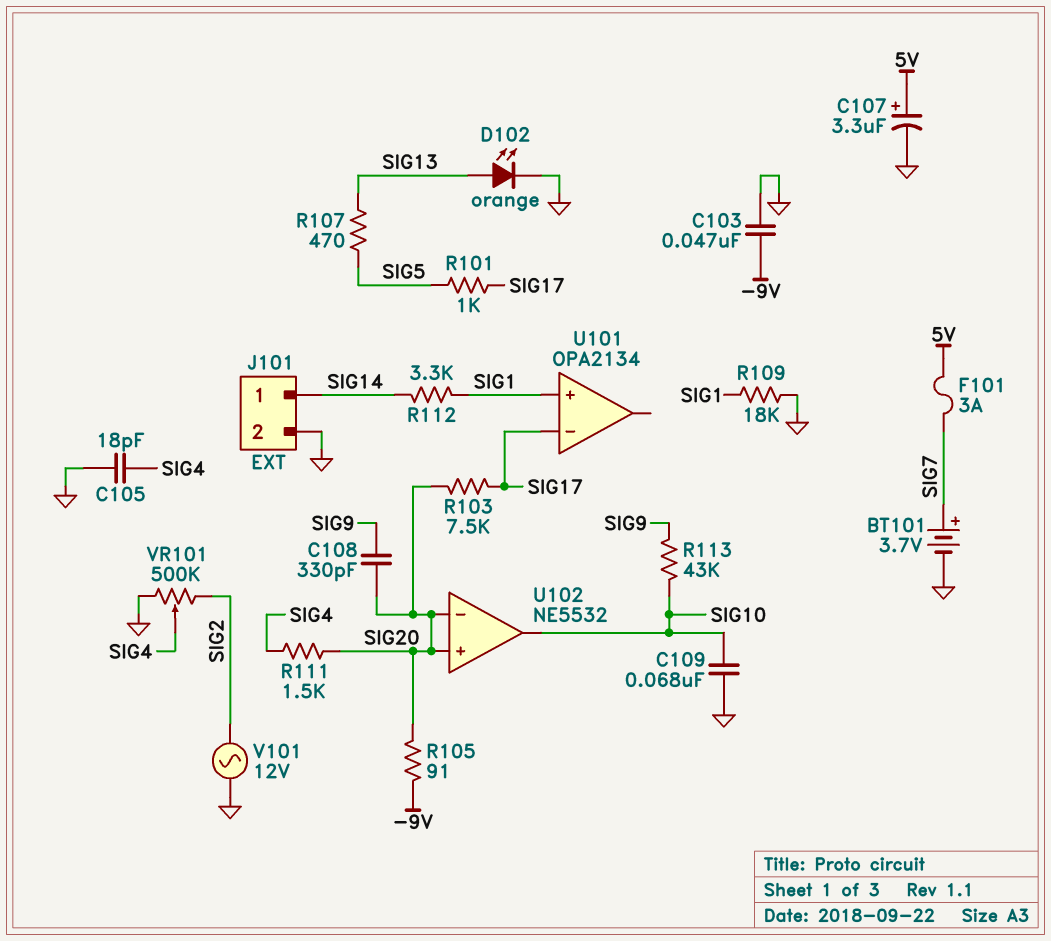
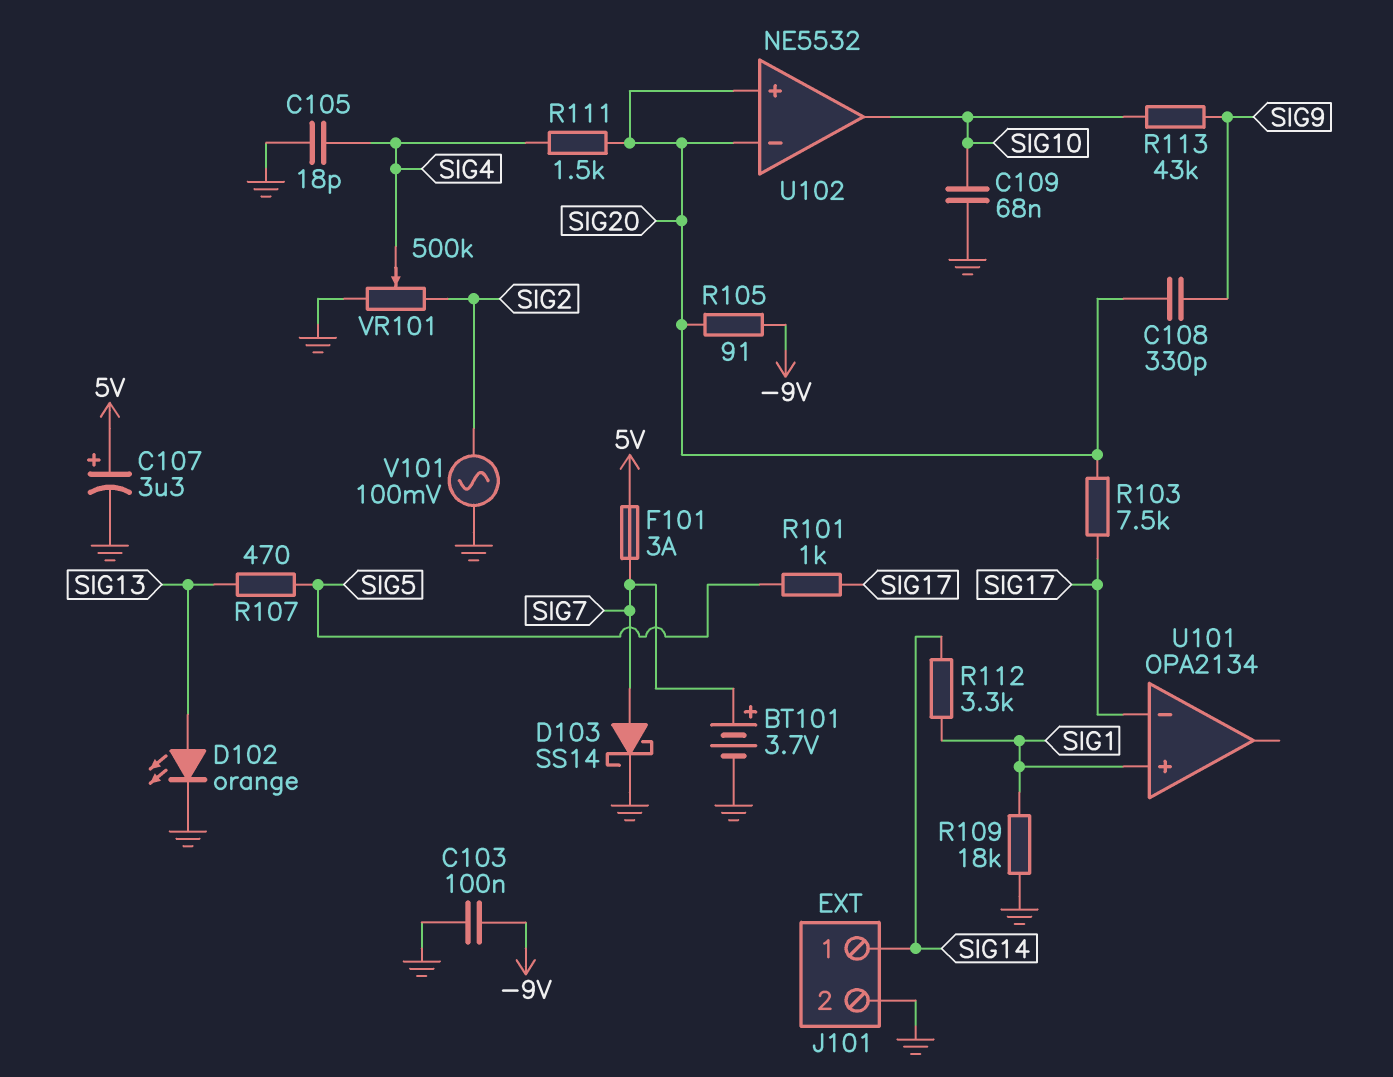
C103: 47nF (-9V, GND) -> 100nF (-9V, GND)
D103: none -> schottky SS14 (A SIG7, K GND)
V101: AC 12V (GND, SIG2) -> AC 100mV (GND, SIG2)

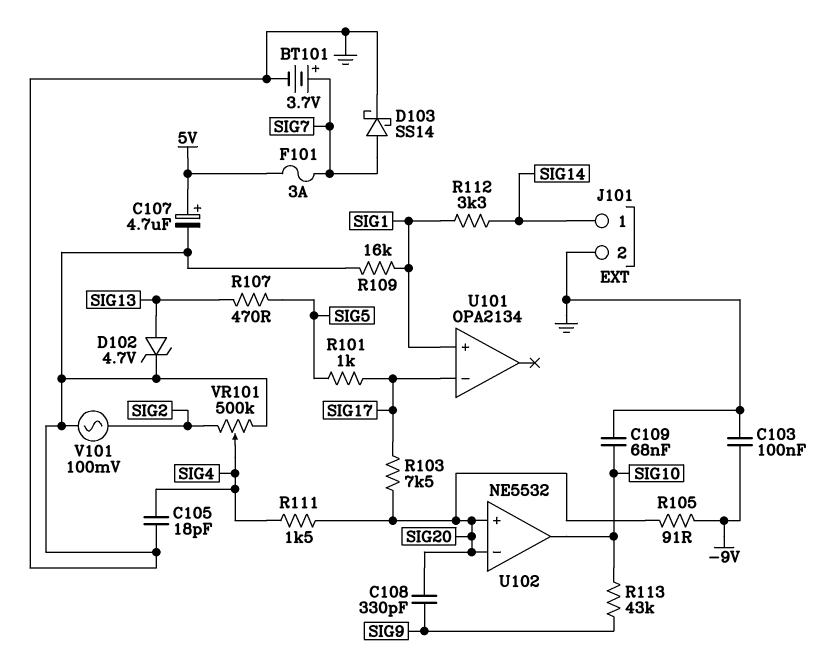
C107: 3.3uF (plus 5V, minus GND) -> 4.7uF (plus 5V, minus GND)
D102: LED orange (A SIG13, K GND) -> zener 4.7V (A SIG13, K GND)
R109: 18k (GND, SIG1) -> 16k (GND, SIG1)

